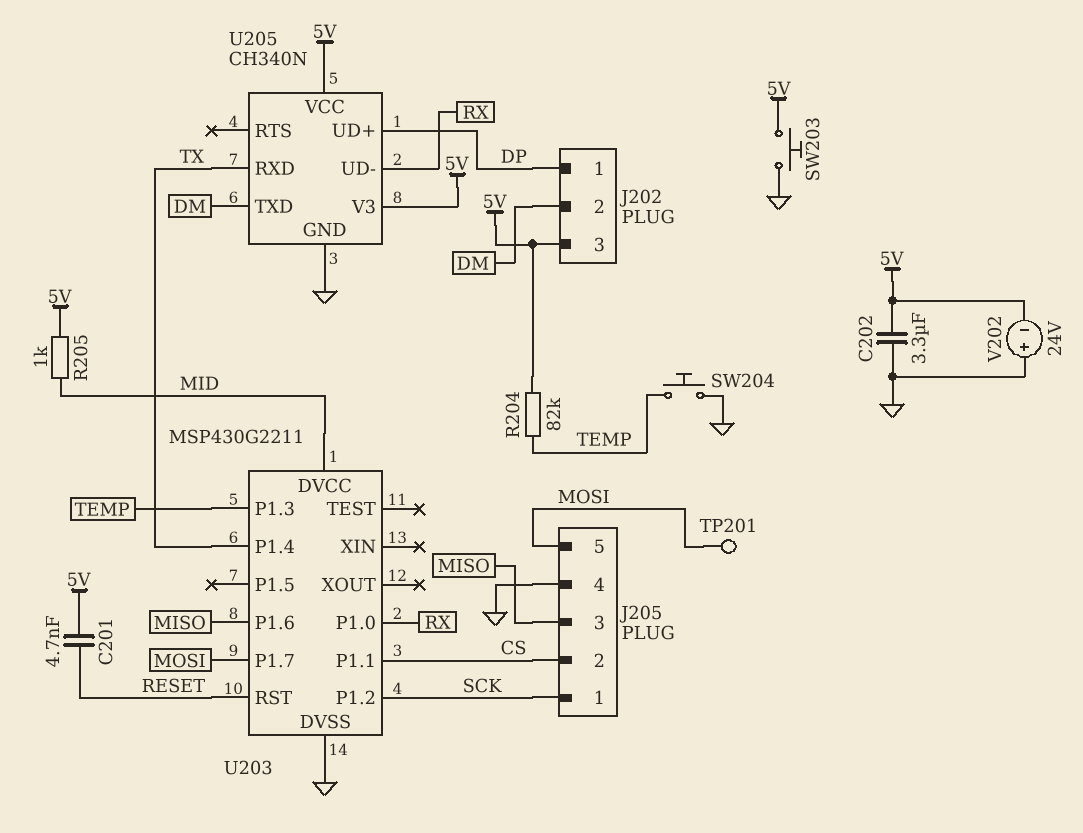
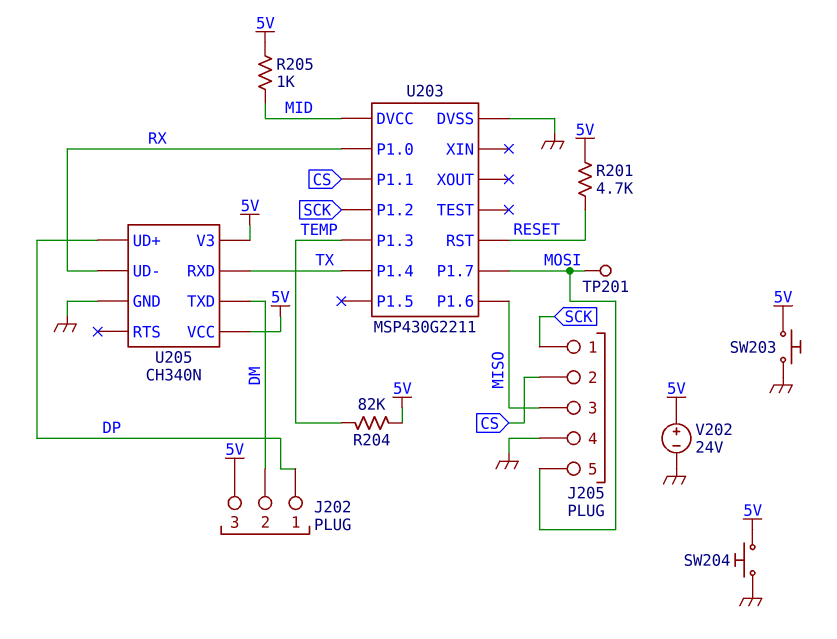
C201: 4.7nF (5V, RESET) -> none
C202: 3.3uF (5V, GND) -> none
R201: none -> 4.7k (5V, RESET)
SW204: button (GND, TEMP) -> button (5V, GND)
V202: 24V (plus GND, minus 5V) -> 24V (plus 5V, minus GND)

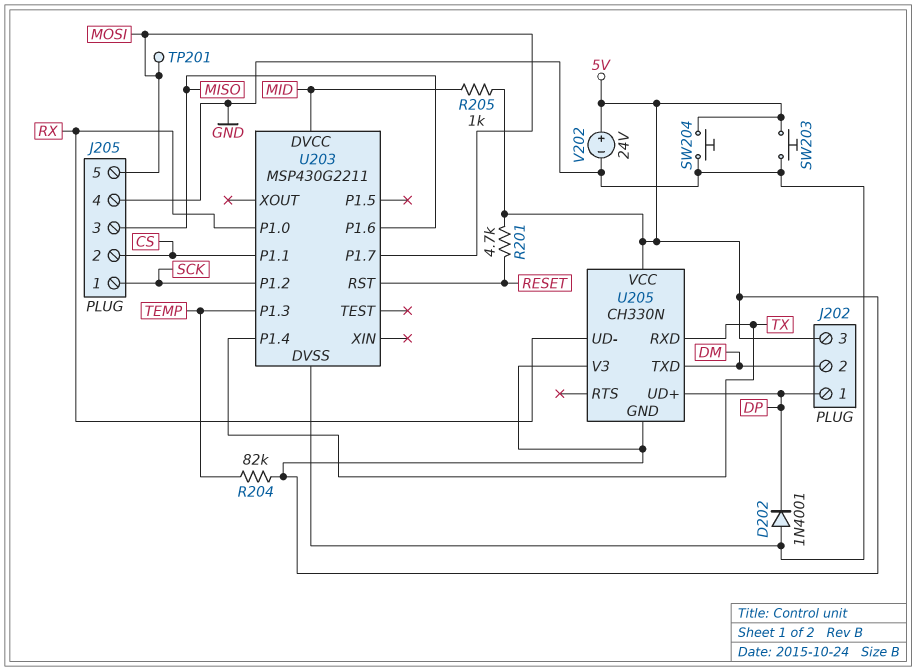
D202: none -> diode 1N4001 (A GND, K DP)
U205: CH340N -> CH330N
U205 pin GND: GND -> 5V

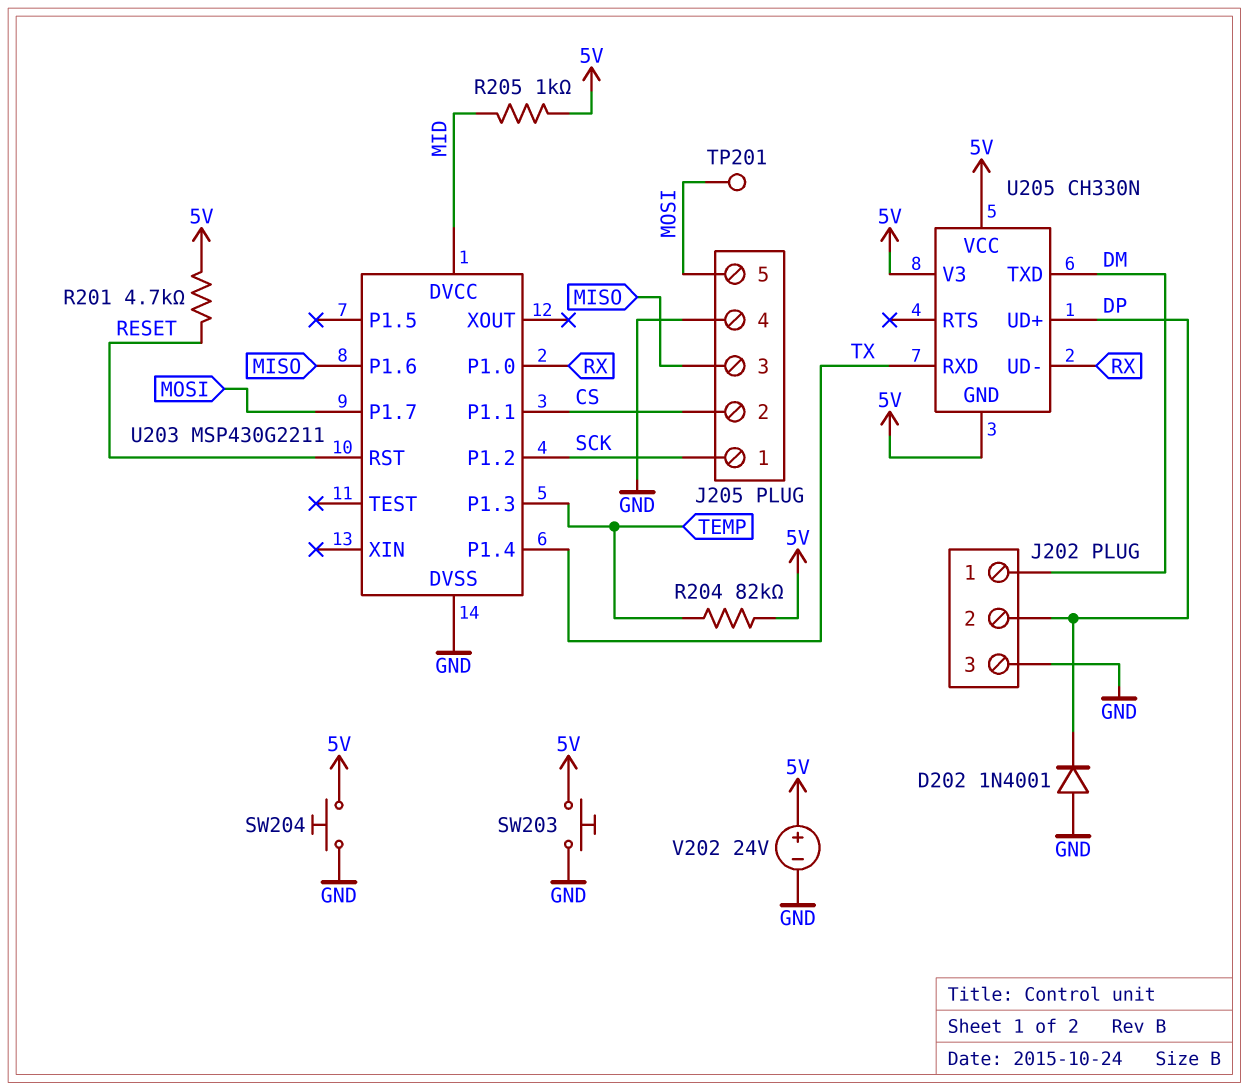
J202 pin 1: DP -> DM
J202 pin 2: DM -> DP
J202 pin 3: 5V -> GND

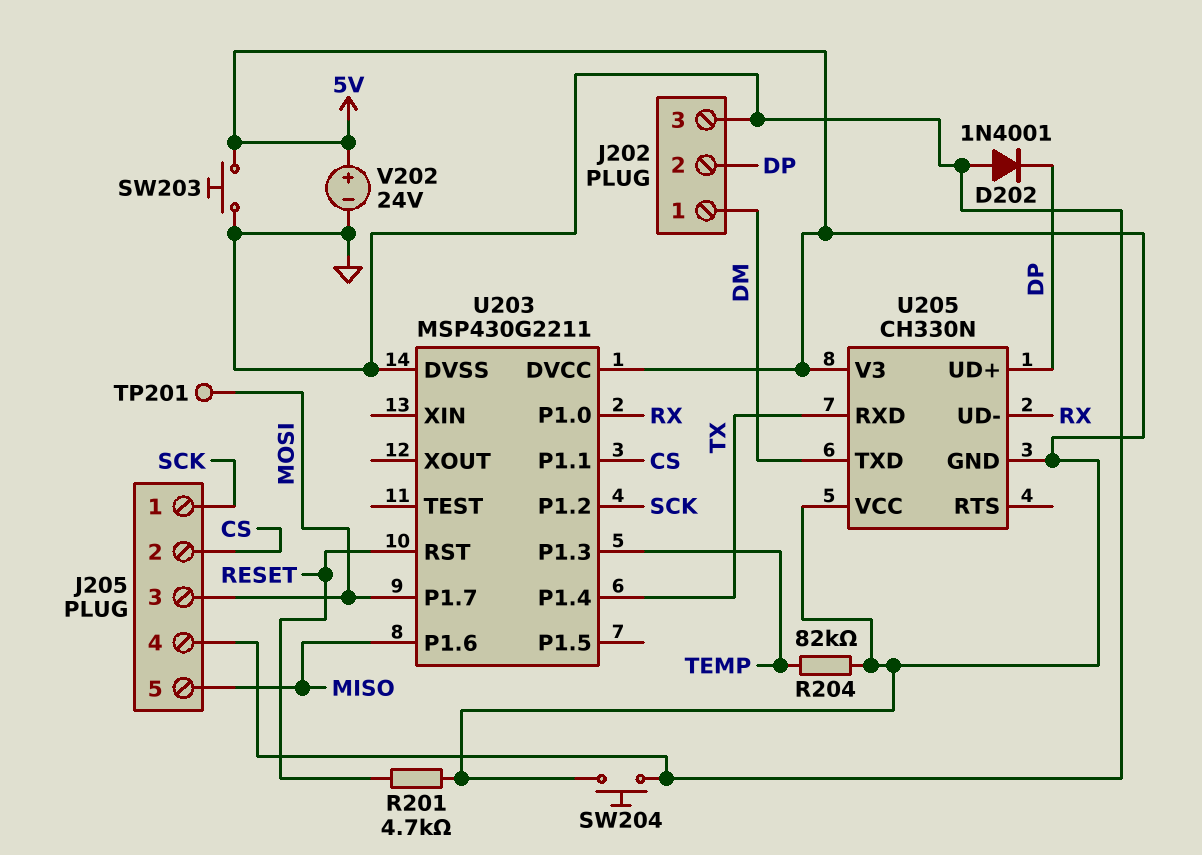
J205 pin 3: MISO -> MOSI
J205 pin 5: MOSI -> MISO
R205: 1k (5V, MID) -> none
U203 pin DVCC: MID -> 5V

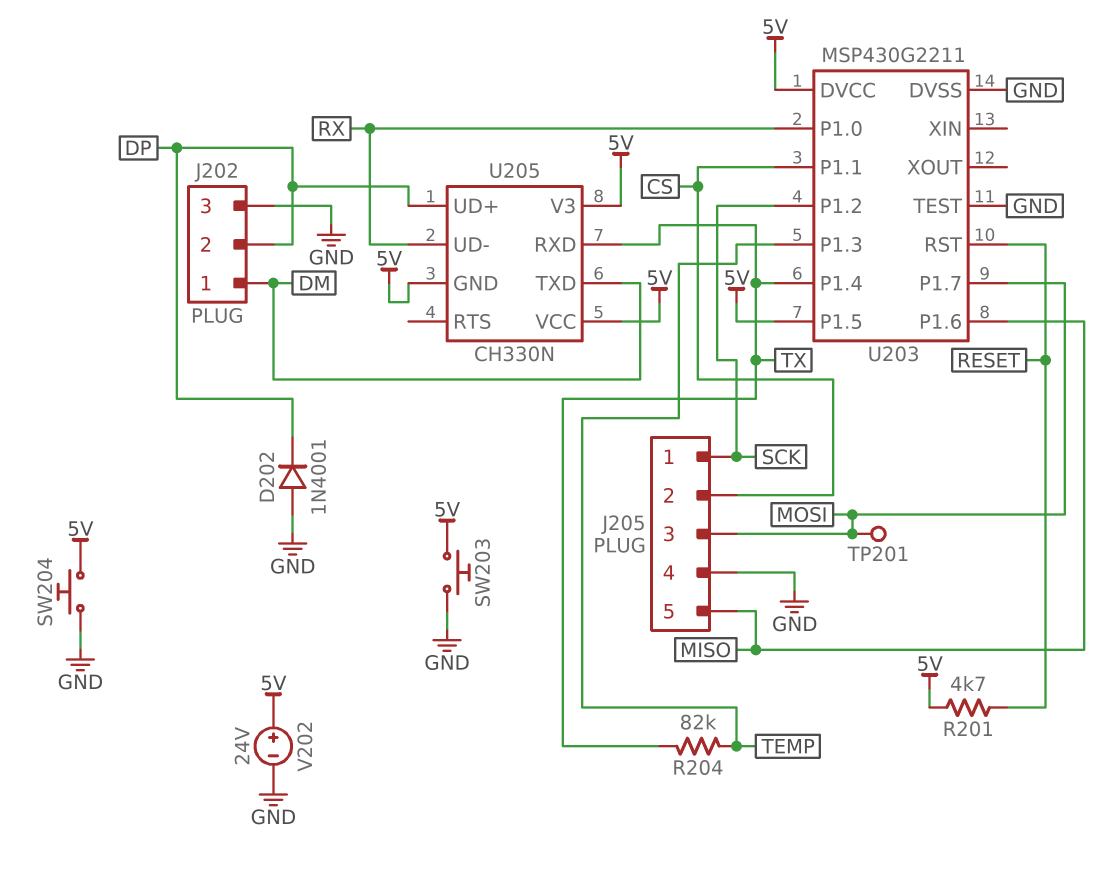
R204: 82k (5V, TEMP) -> 82k (TEMP, TX)
U203 pin P1.5: none -> 5V
U203 pin TEST: none -> GND

